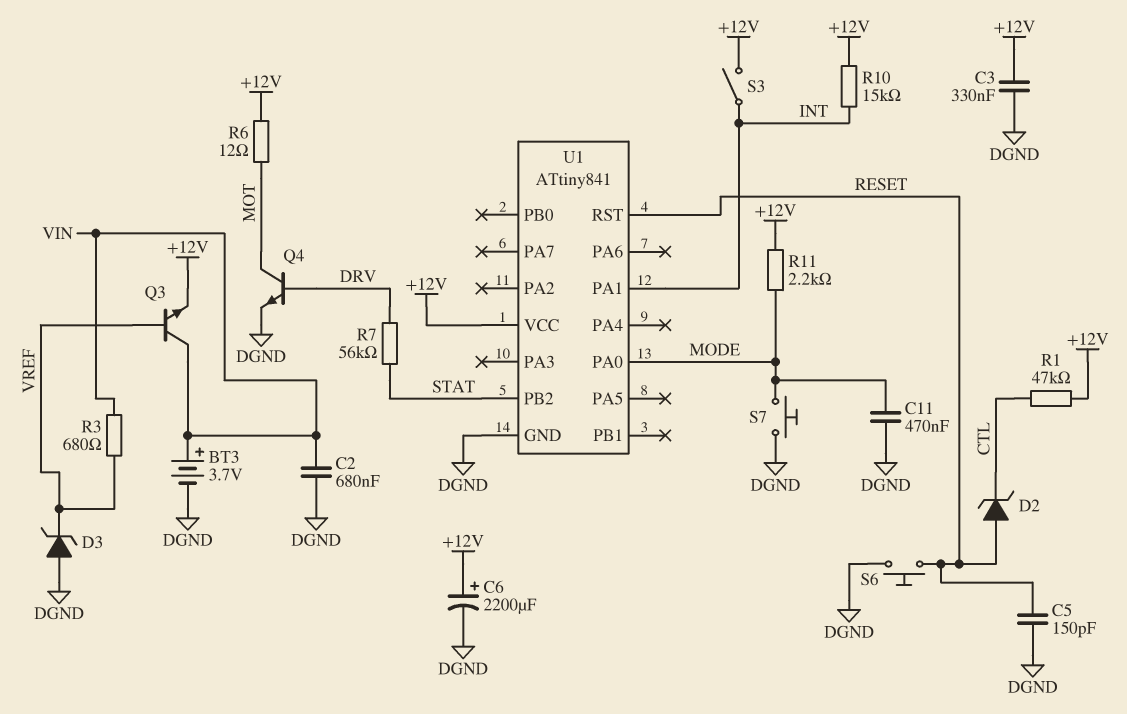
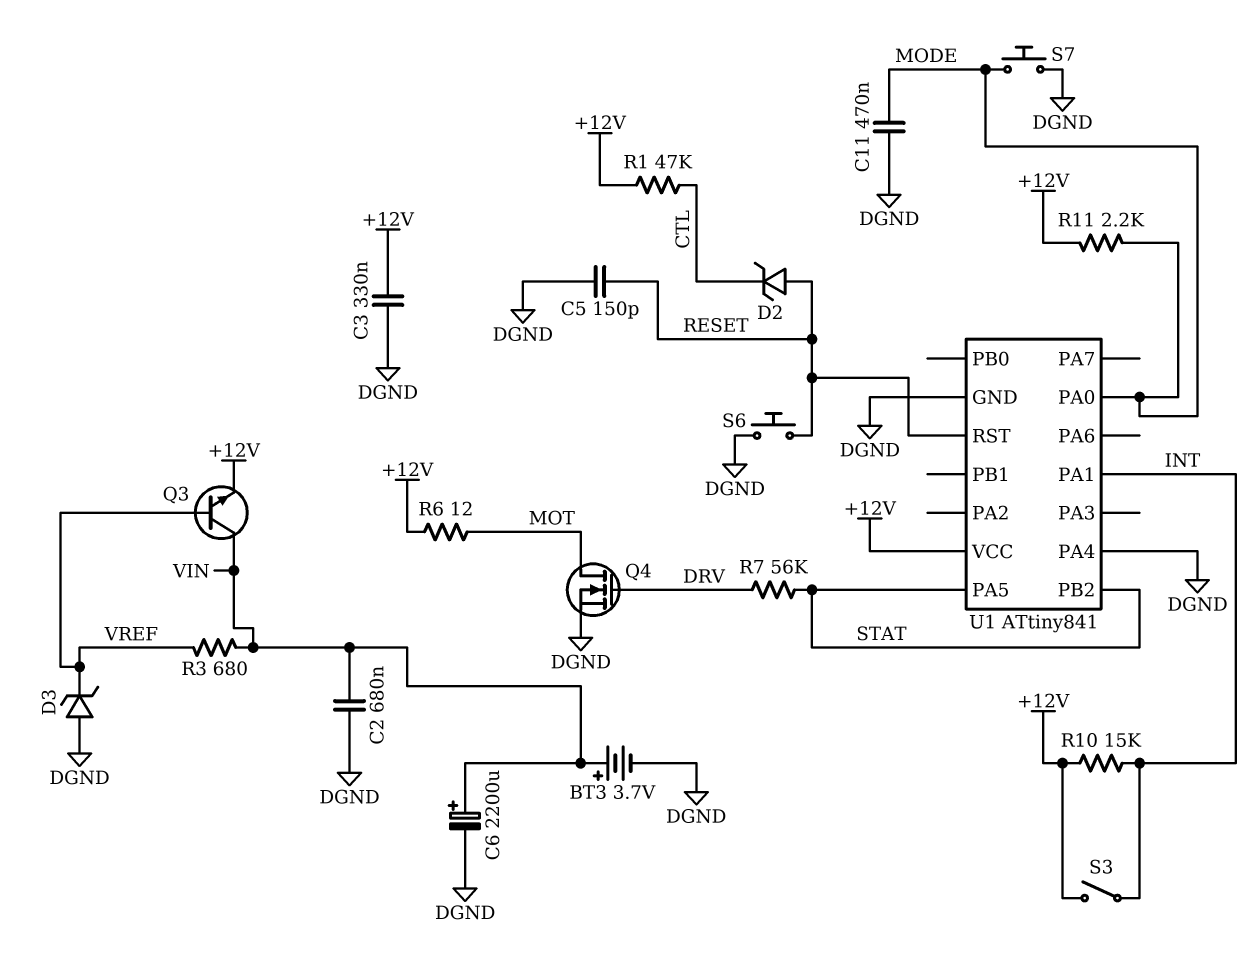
C6: 2200uF (plus +12V, minus DGND) -> 2200uF (plus VIN, minus DGND)
Q4: NPN (B DRV, C MOT, E DGND) -> NMOS (G DRV, D MOT, S DGND)
U1 pin PA4: none -> DGND
U1 pin PA5: none -> STAT

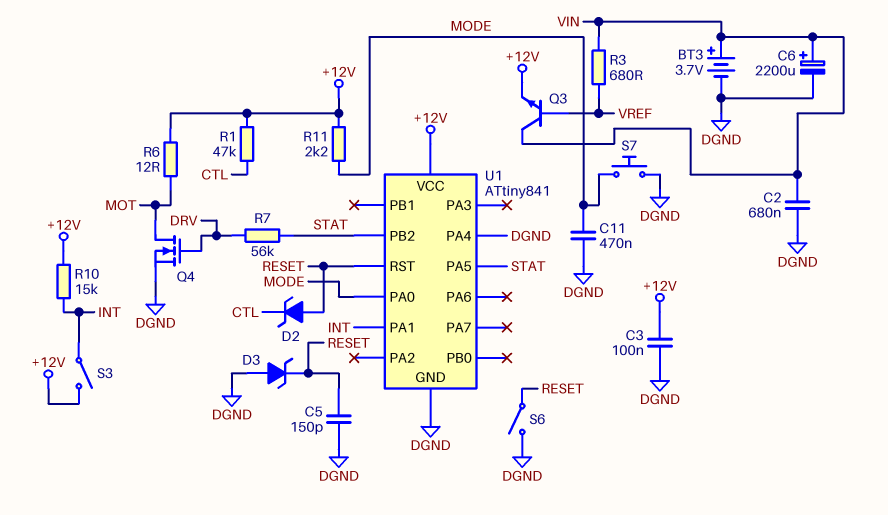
C3: 330nF (+12V, DGND) -> 100nF (+12V, DGND)
D3: zener (A DGND, K VREF) -> zener (A DGND, K RESET)
S6: button (DGND, RESET) -> switch (DGND, RESET)

